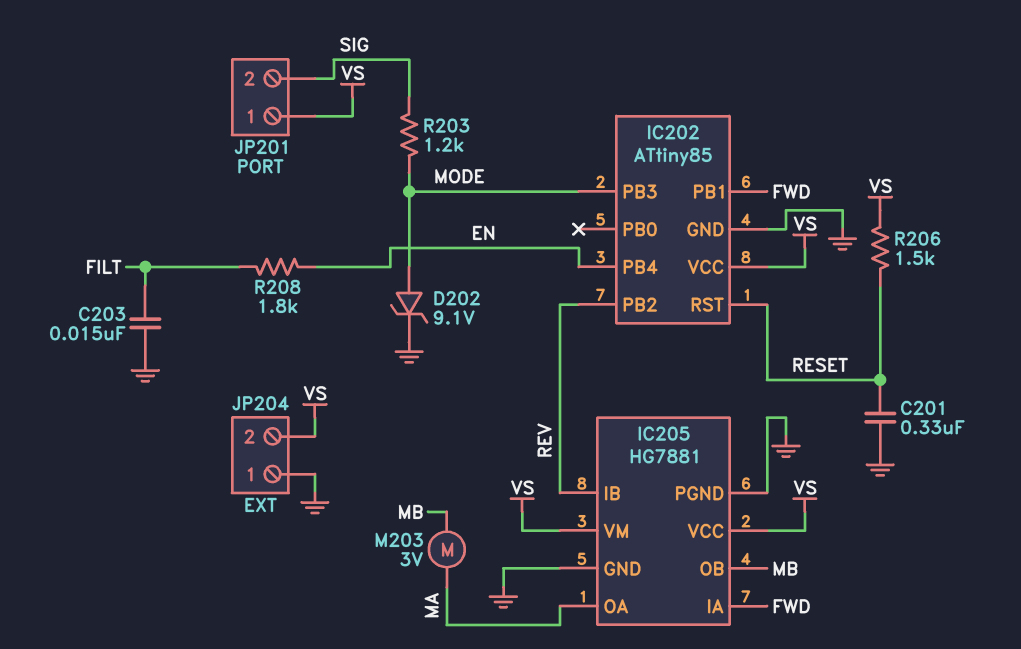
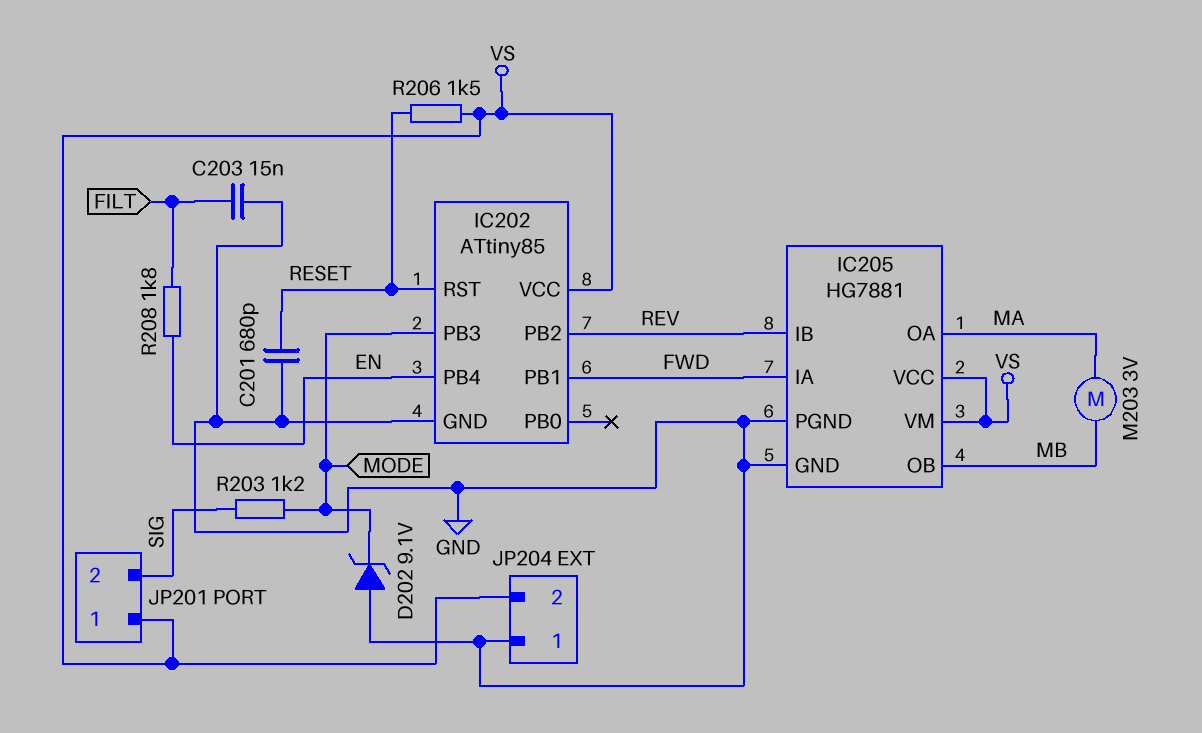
C201: 330nF (GND, RESET) -> 680pF (GND, RESET)
D202: zener 9.1V (A MODE, K GND) -> zener 9.1V (A GND, K MODE)

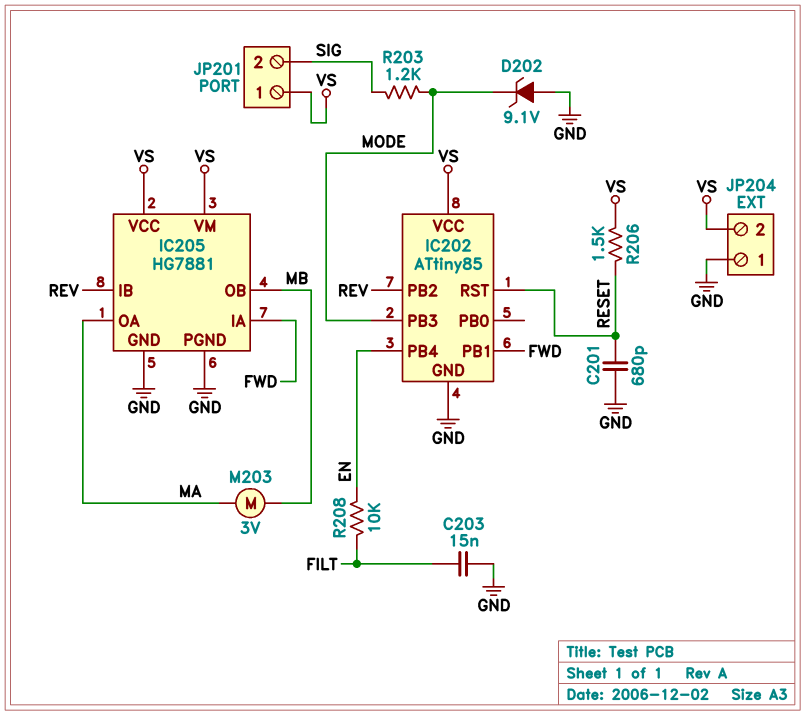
R208: 1.8k (EN, FILT) -> 10k (EN, FILT)

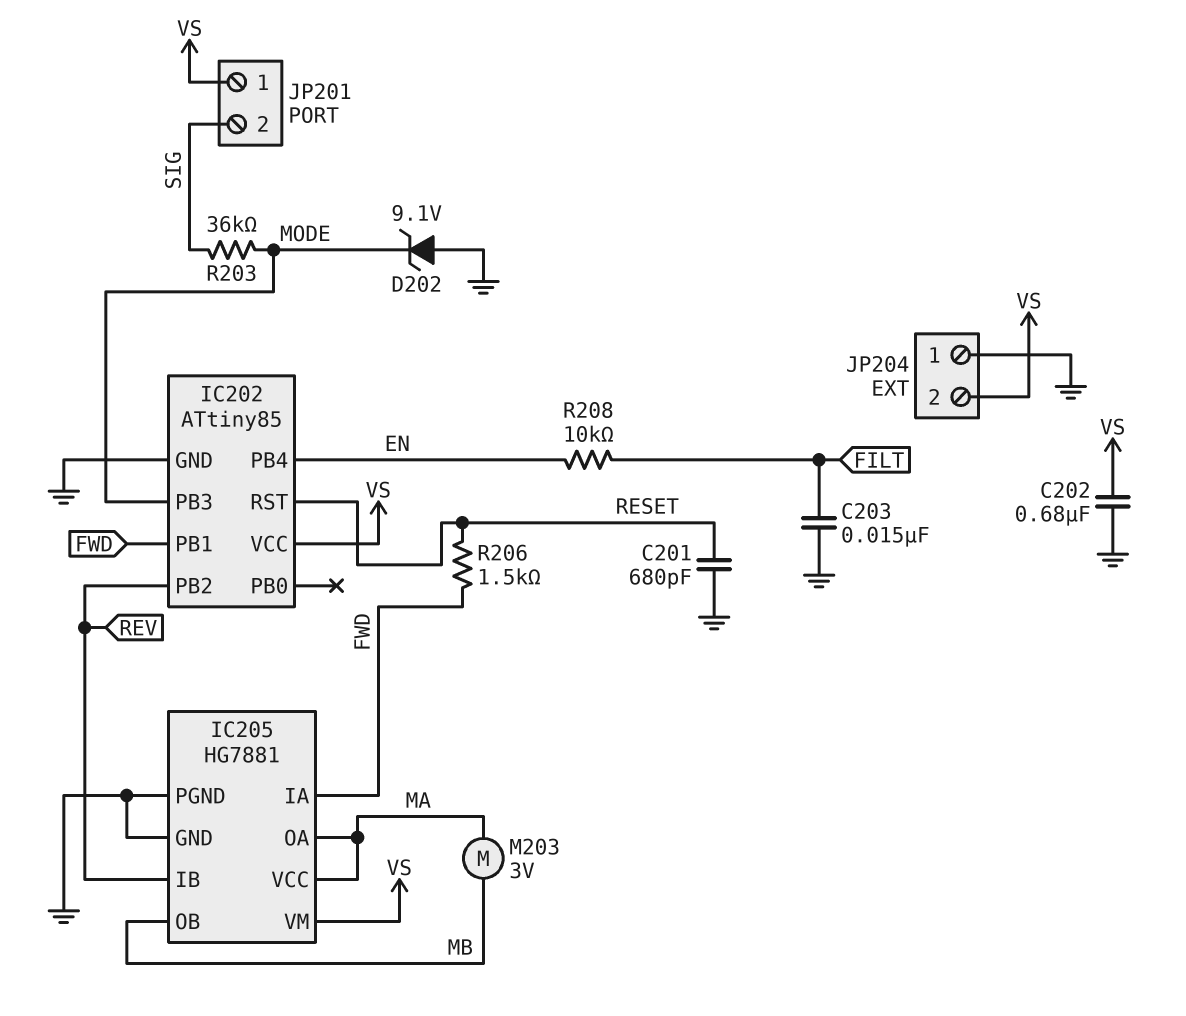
C202: none -> 680nF (GND, VS)
IC205 pin VCC: VS -> MA
R203: 1.2k (MODE, SIG) -> 36k (MODE, SIG)
R206: 1.5k (RESET, VS) -> 1.5k (FWD, RESET)

